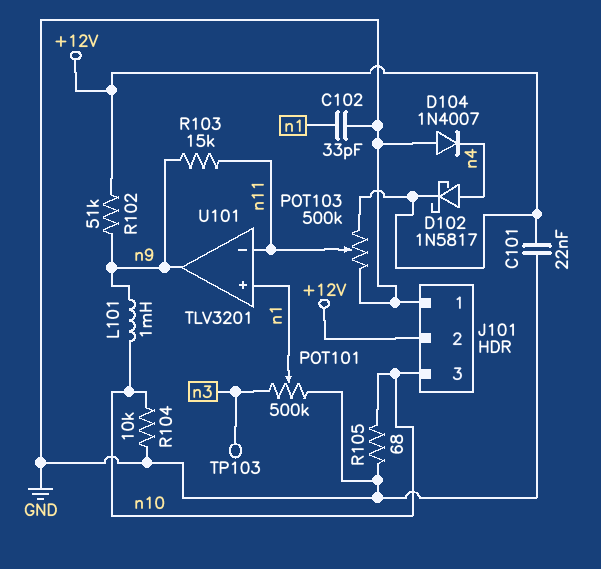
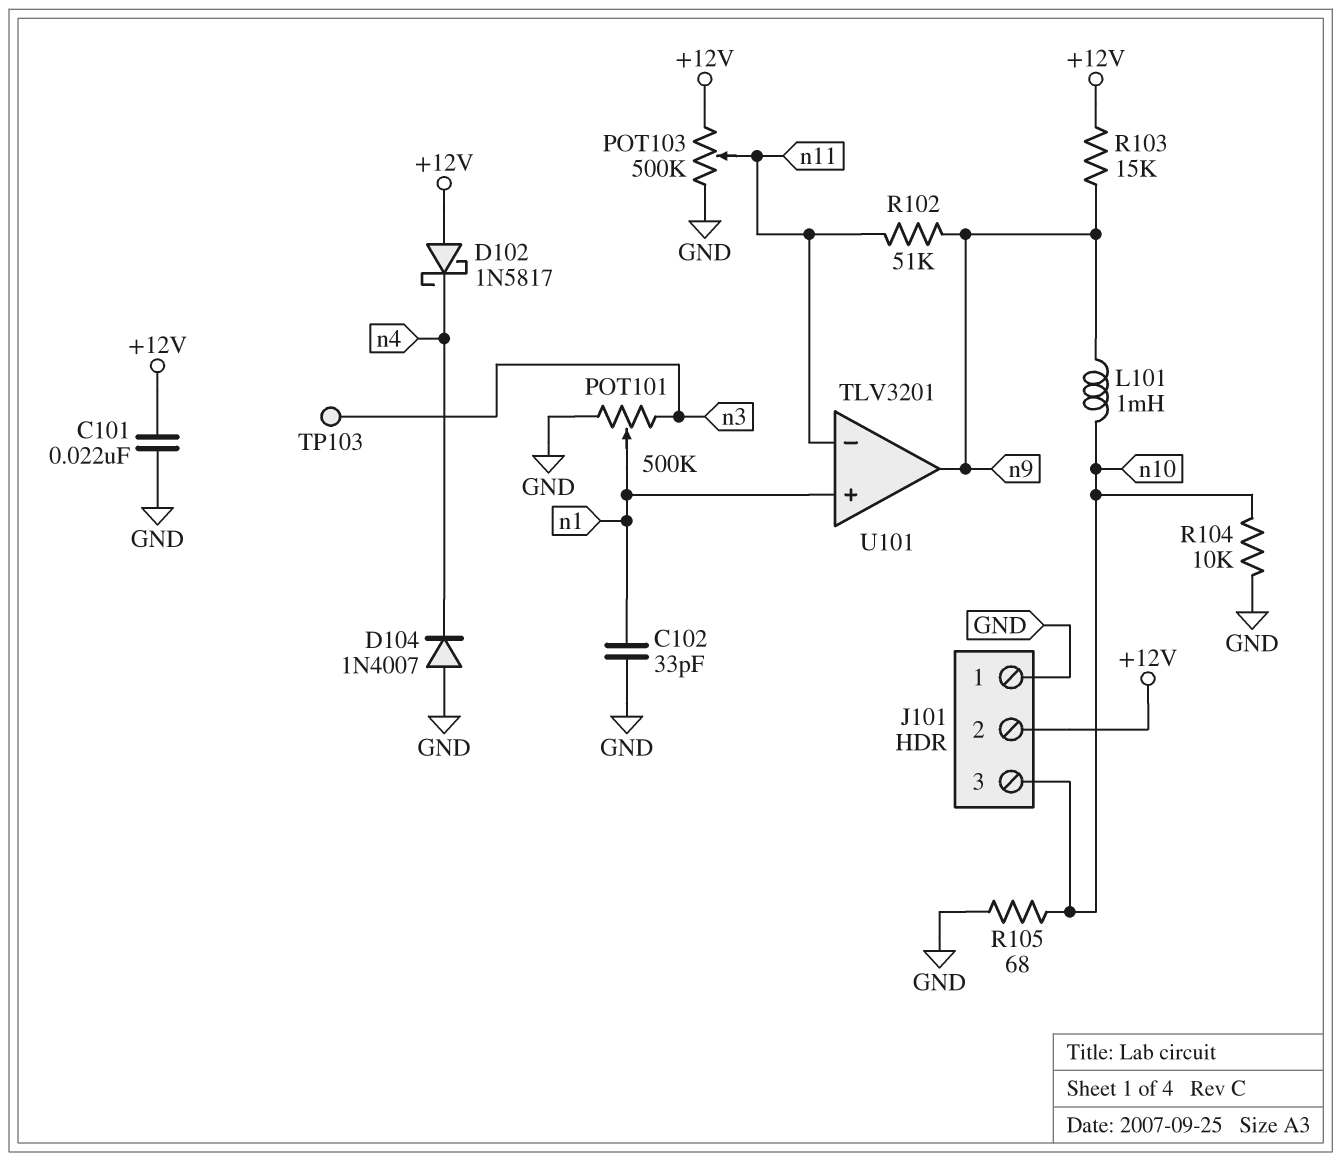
D102: schottky 1N5817 (A n4, K +12V) -> schottky 1N5817 (A +12V, K n4)
R102: 51k (+12V, n9) -> 51k (n9, n11)
R103: 15k (n9, n11) -> 15k (+12V, n9)

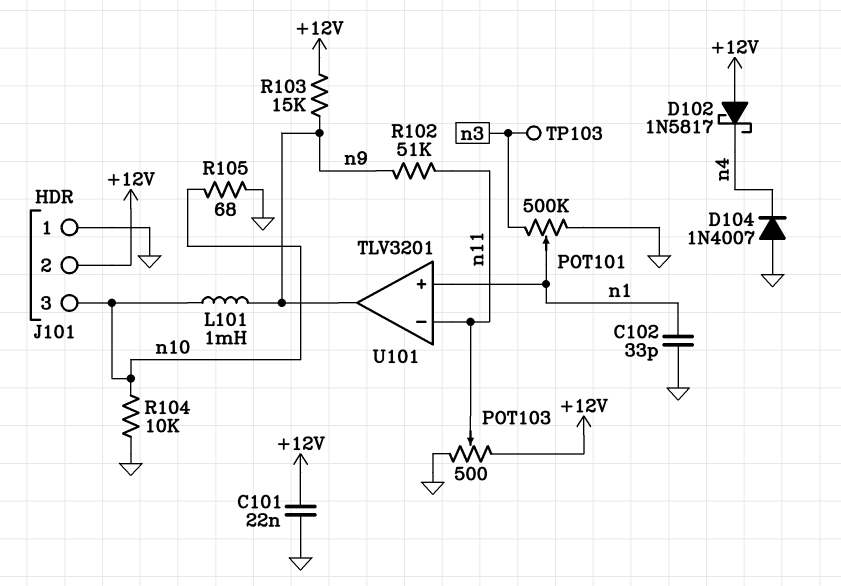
POT103: 500k (+12V, GND, wiper n11) -> 500 (+12V, GND, wiper n11)

